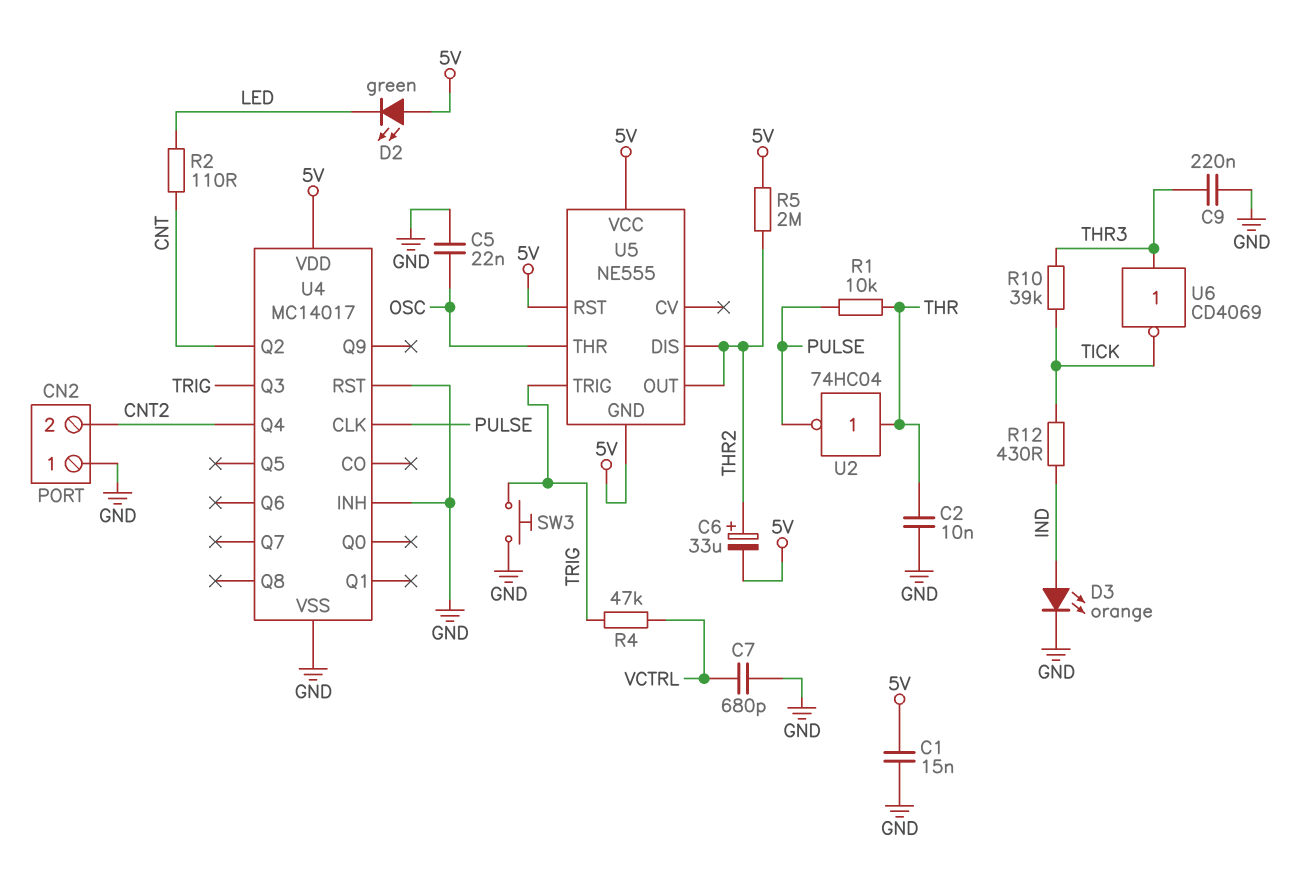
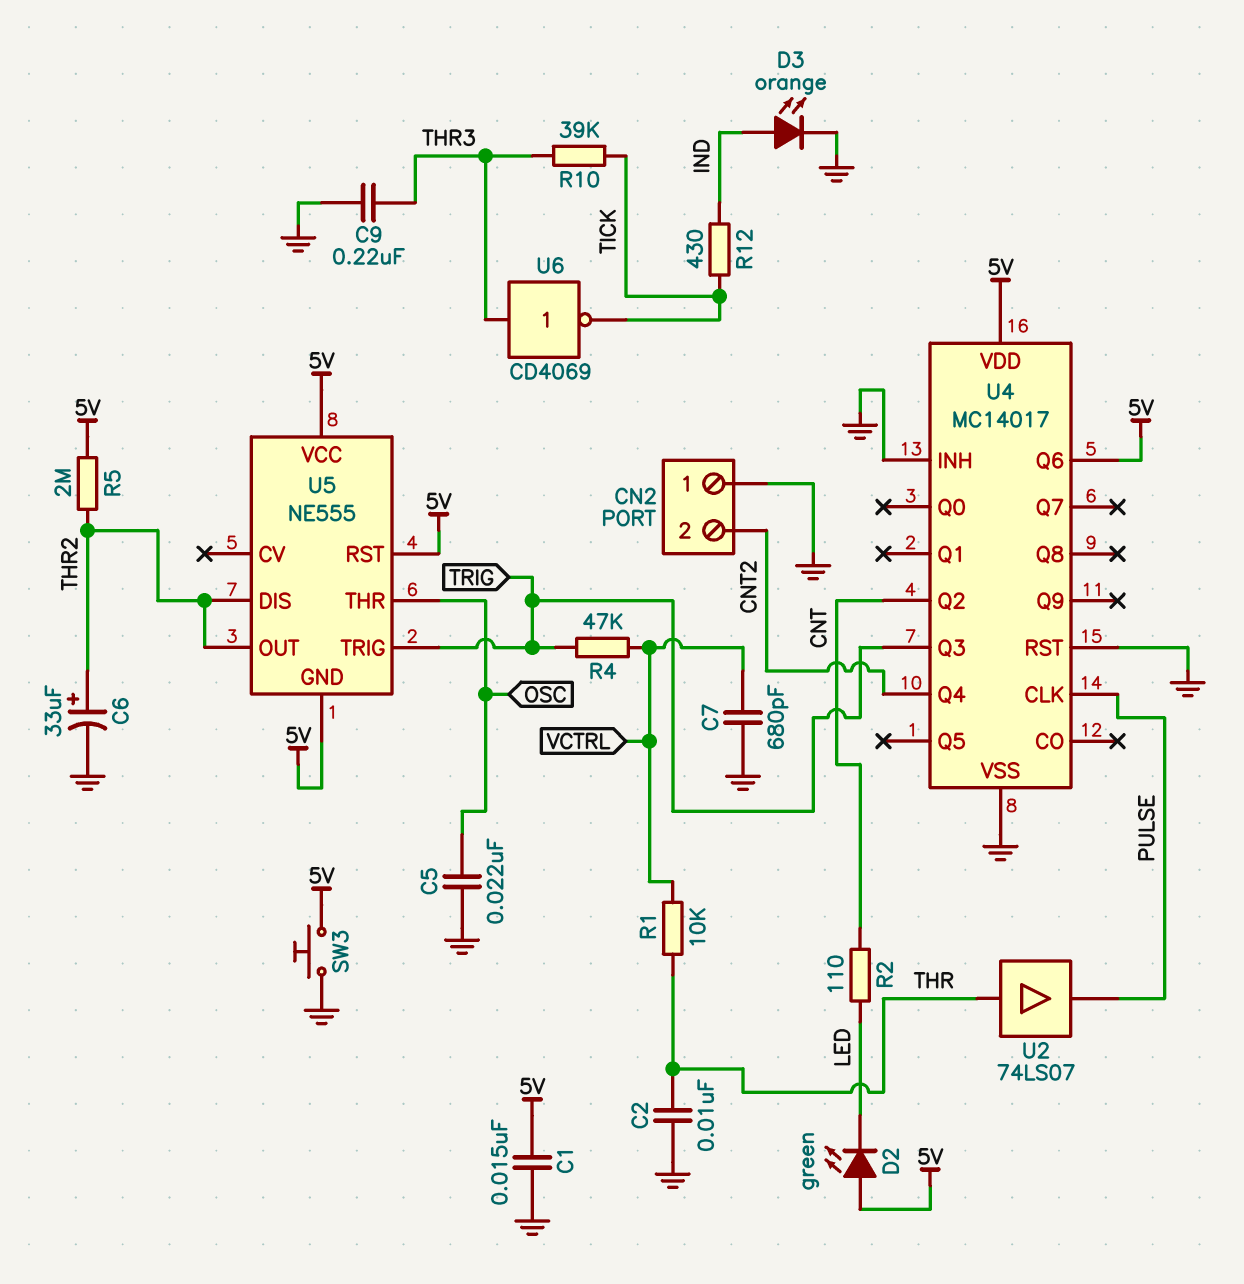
C6: 33uF (plus THR2, minus 5V) -> 33uF (plus THR2, minus GND)
R1: 10k (PULSE, THR) -> 10k (THR, VCTRL)
SW3: button (GND, TRIG) -> button (5V, GND)
U2: NOT 74HC04 (in THR, out PULSE) -> buffer 74LS07 (in THR, out PULSE)
U4 pin Q6: none -> 5V

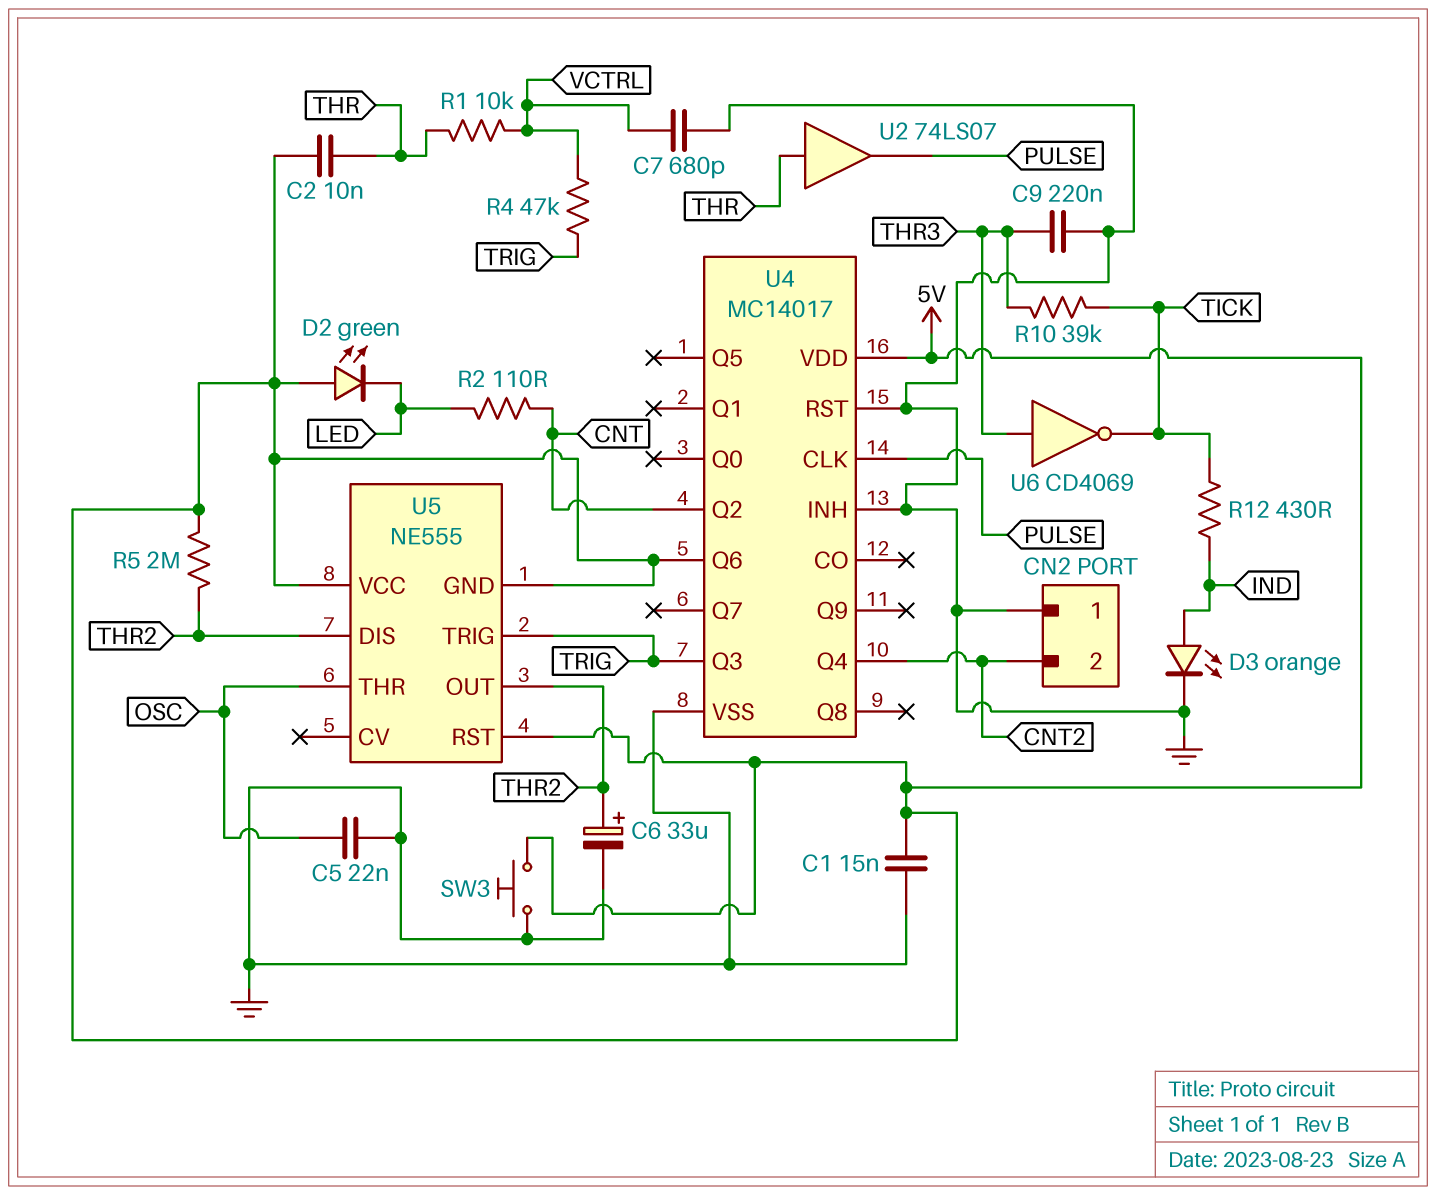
C2: 10nF (GND, THR) -> 10nF (5V, THR)

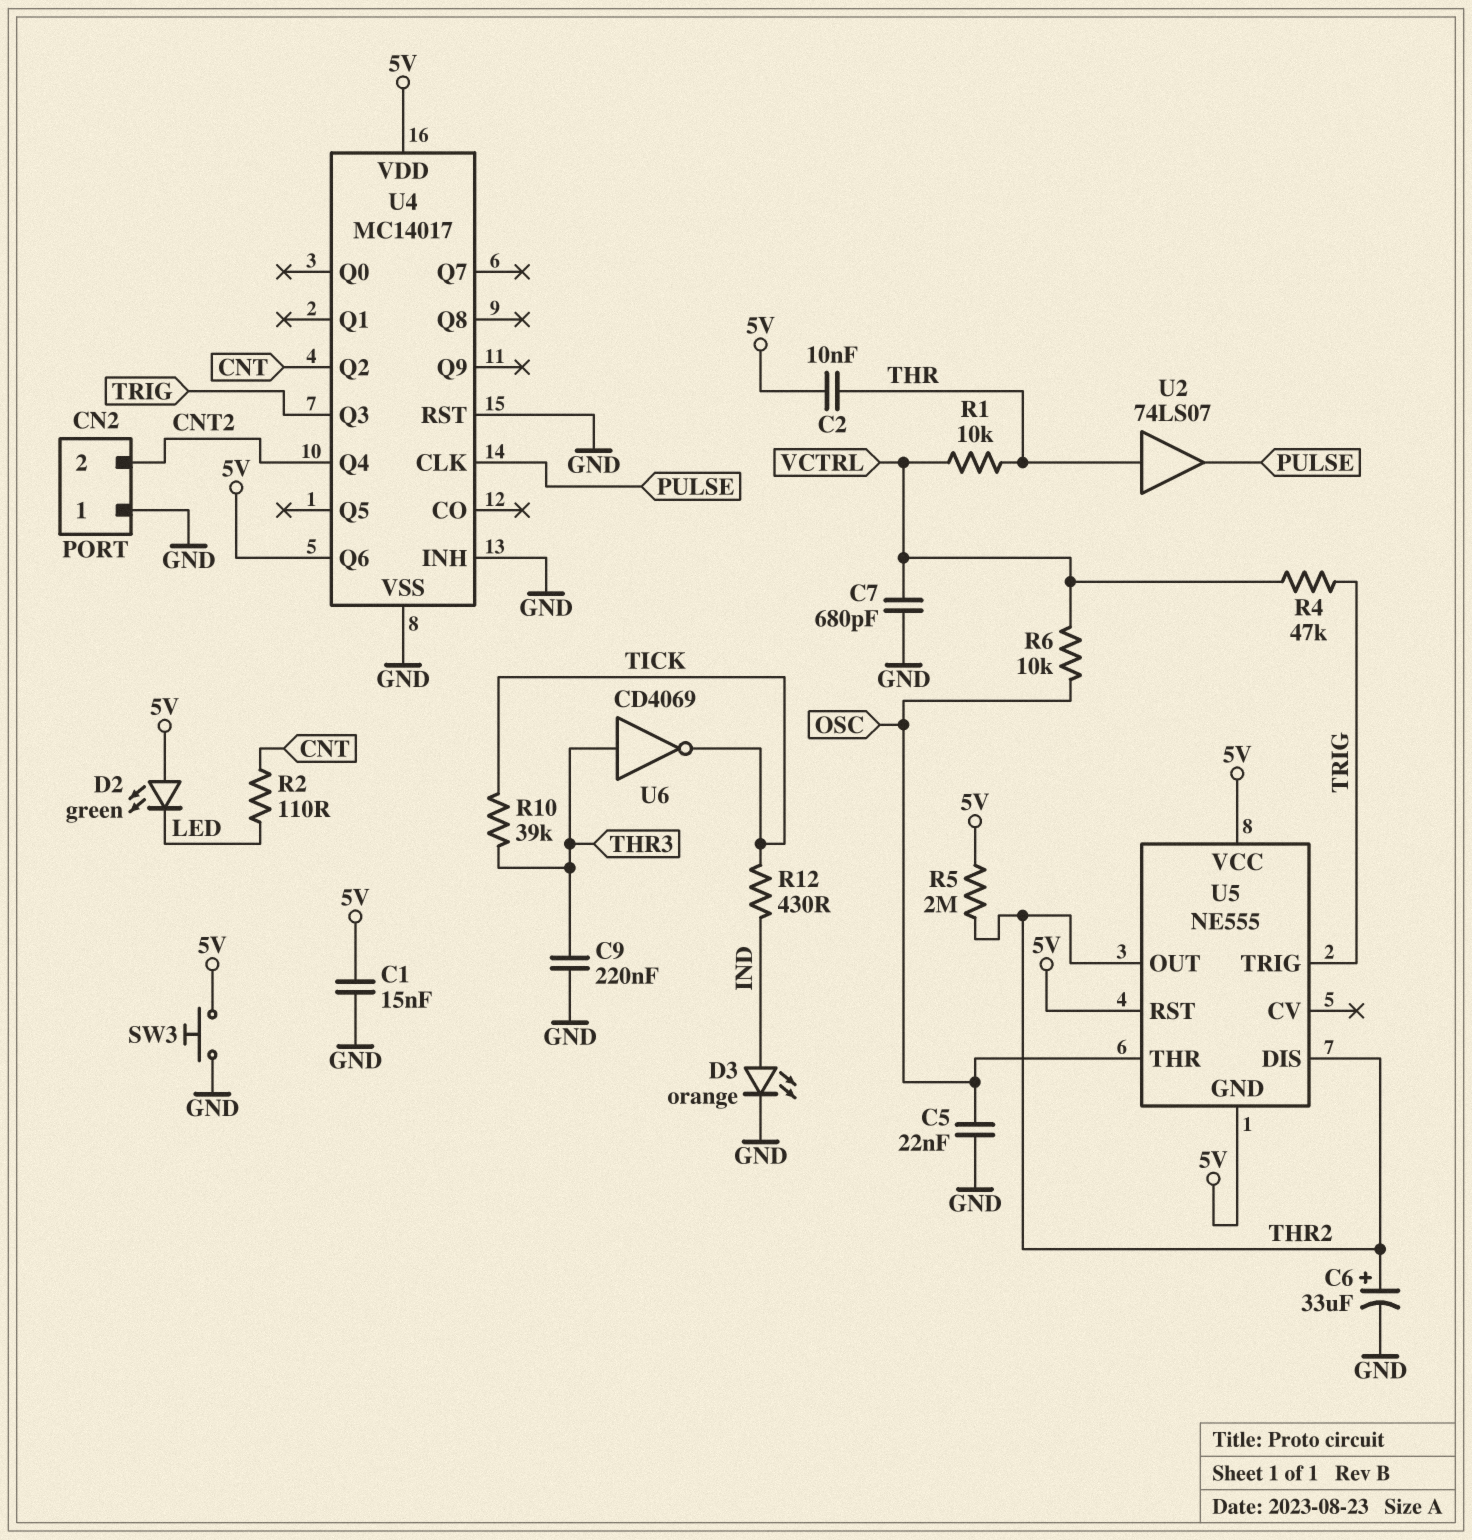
R6: none -> 10k (OSC, VCTRL)

